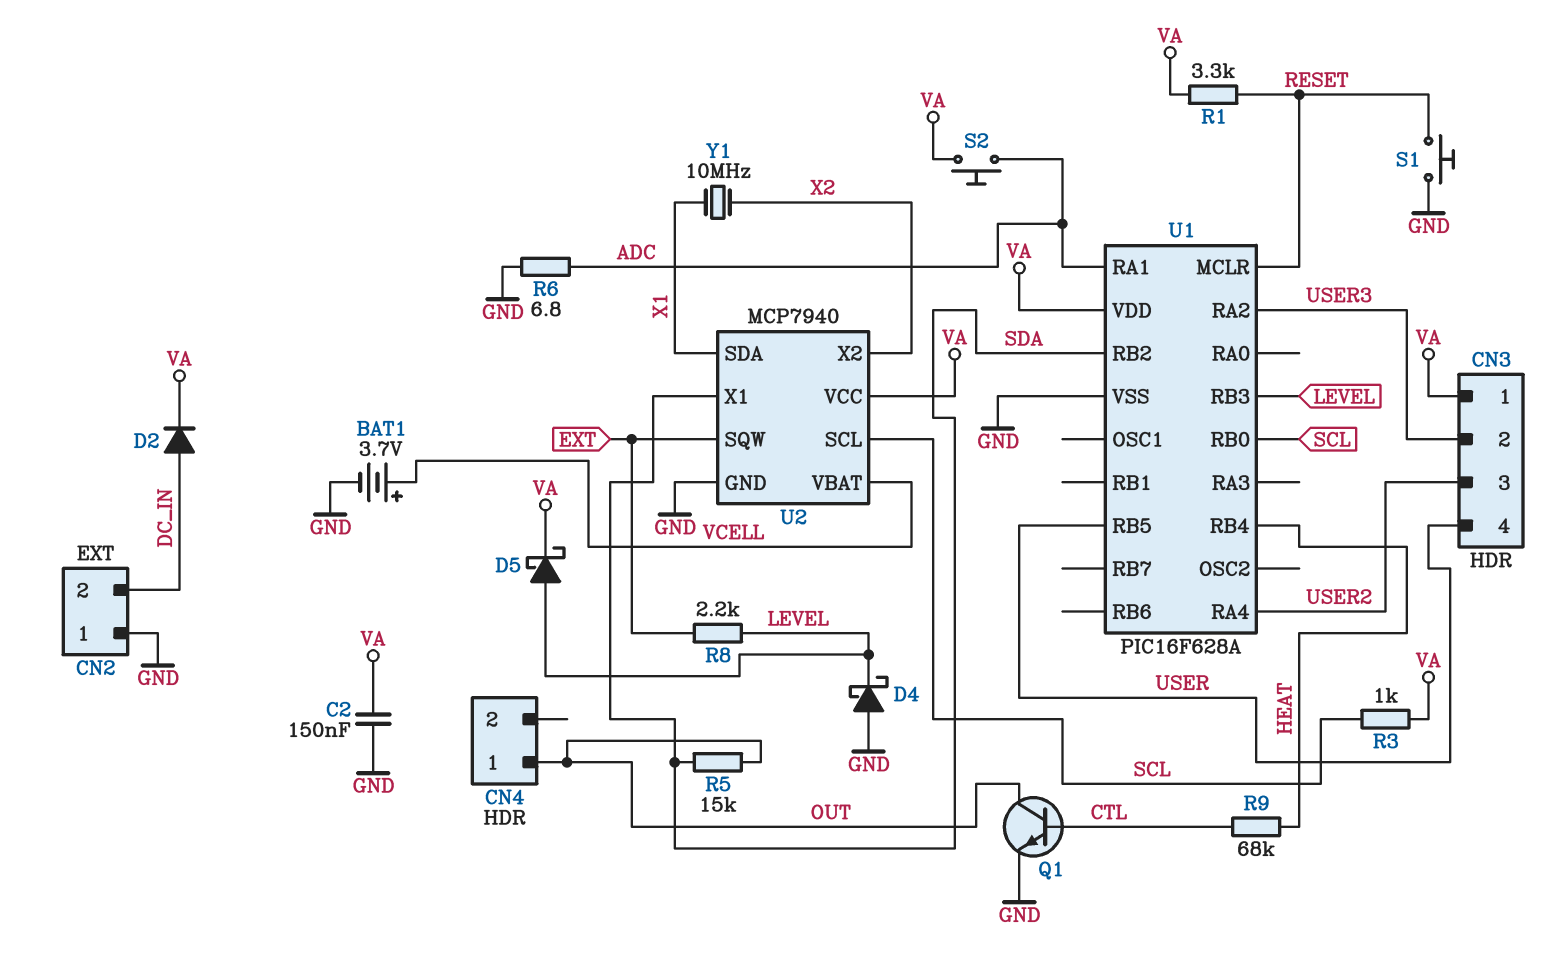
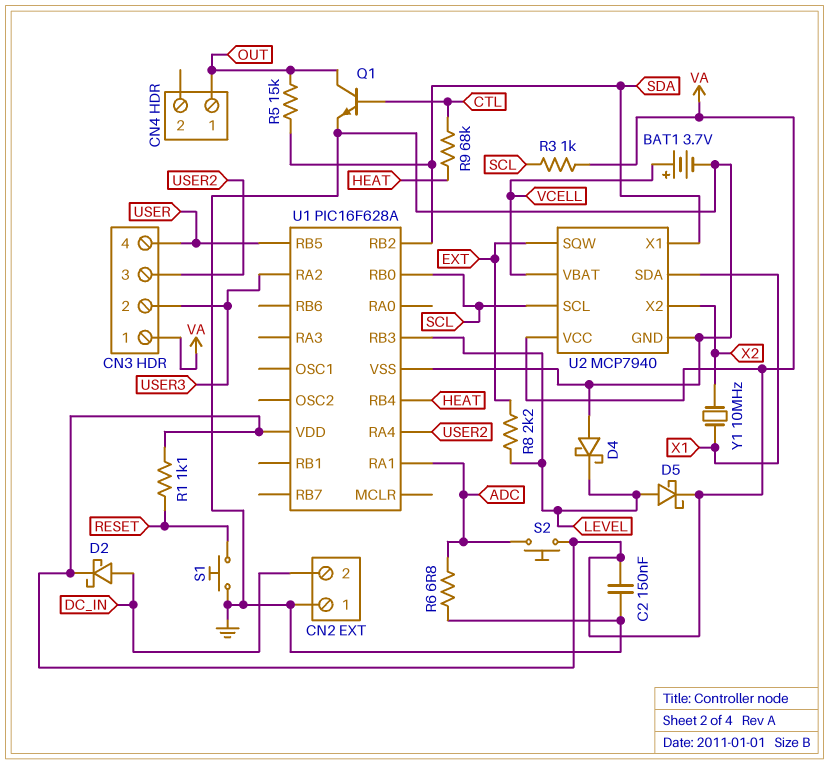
D2: diode (A DC_IN, K VA) -> schottky (A DC_IN, K VA)
R1: 3.3k (RESET, VA) -> 1.1k (RESET, VA)
U1 pin MCLR: RESET -> none

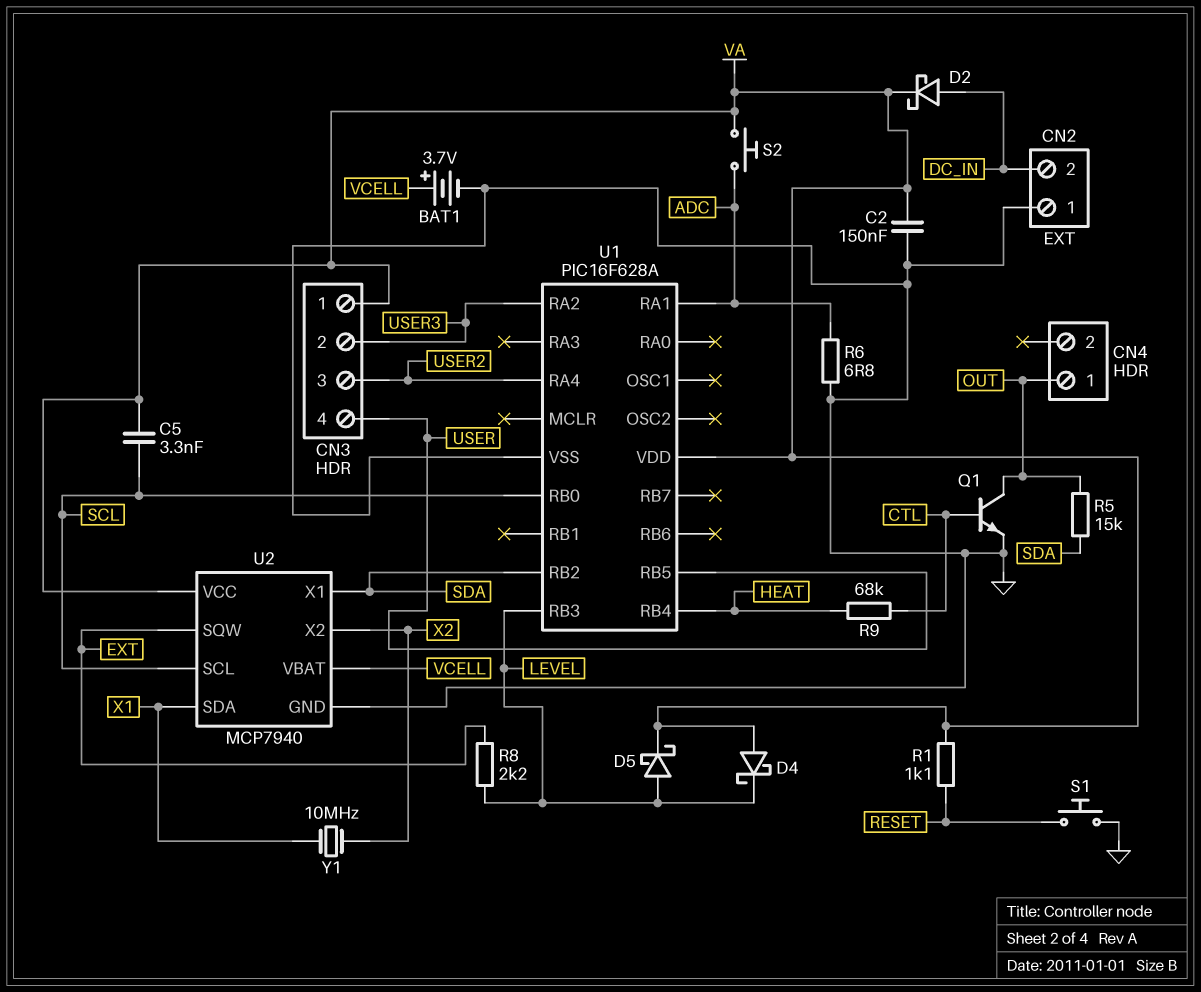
C5: none -> 3.3nF (SCL, VA)
D4: schottky (A GND, K LEVEL) -> schottky (A VA, K LEVEL)
R3: 1k (SCL, VA) -> none

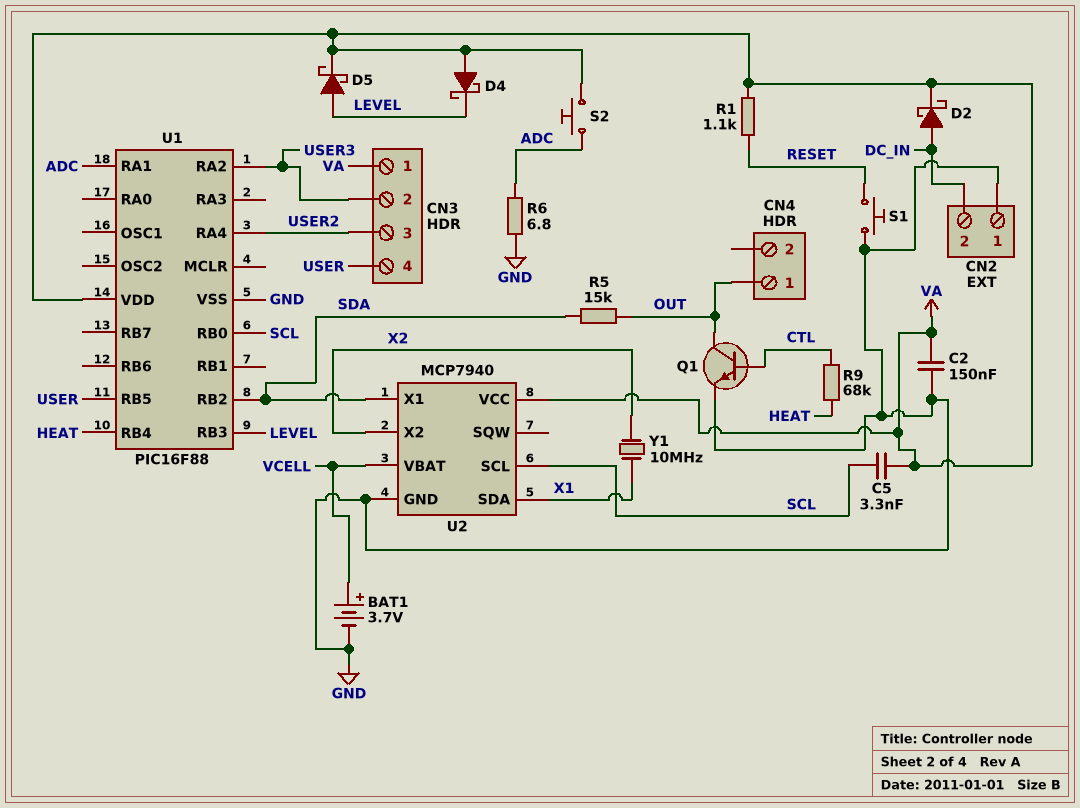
R8: 2.2k (EXT, LEVEL) -> none
U1: PIC16F628A -> PIC16F88
U2 pin SQW: EXT -> none

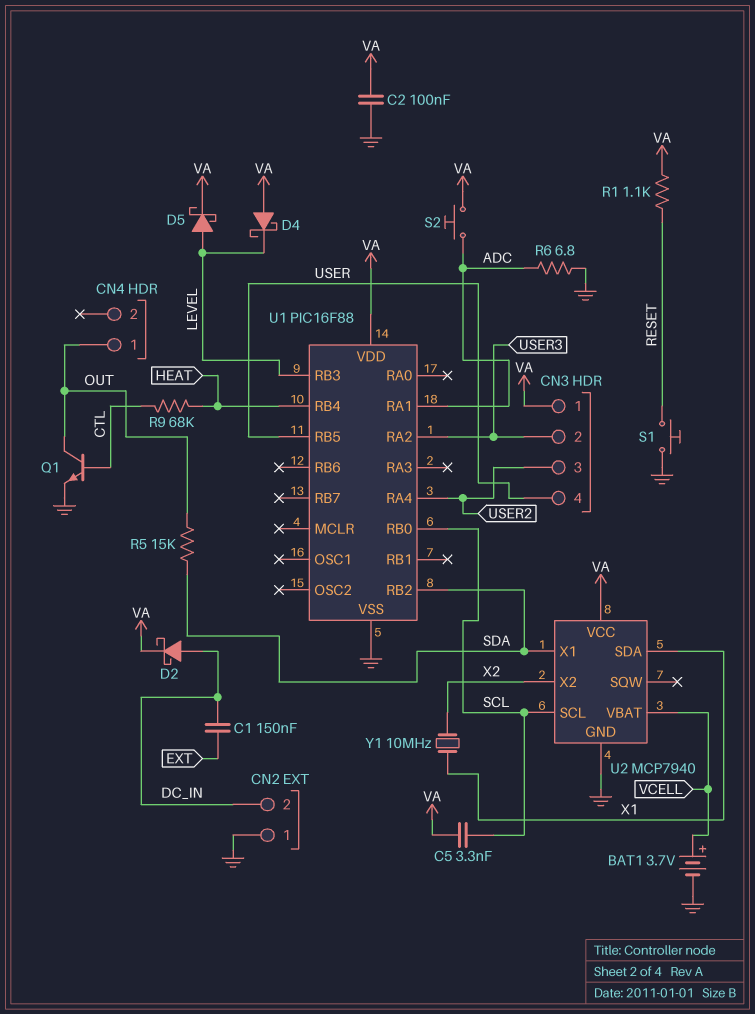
C1: none -> 150nF (DC_IN, EXT)
C2: 150nF (GND, VA) -> 100nF (GND, VA)

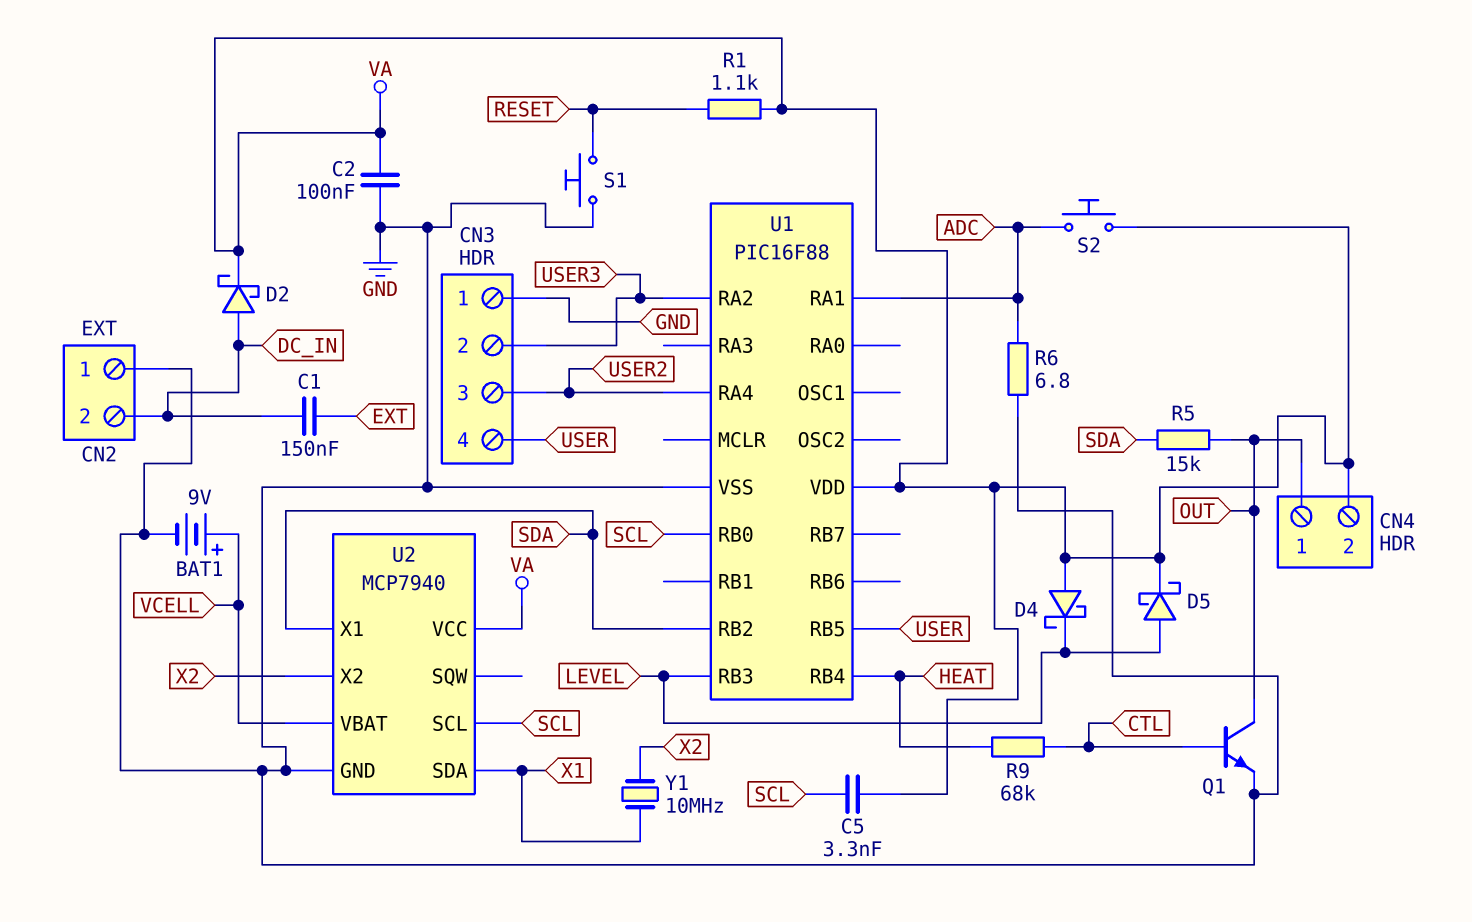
BAT1: 3.7V (plus VCELL, minus GND) -> 9V (plus VCELL, minus GND)
CN3 pin 1: VA -> GND
CN4 pin 2: none -> VA

